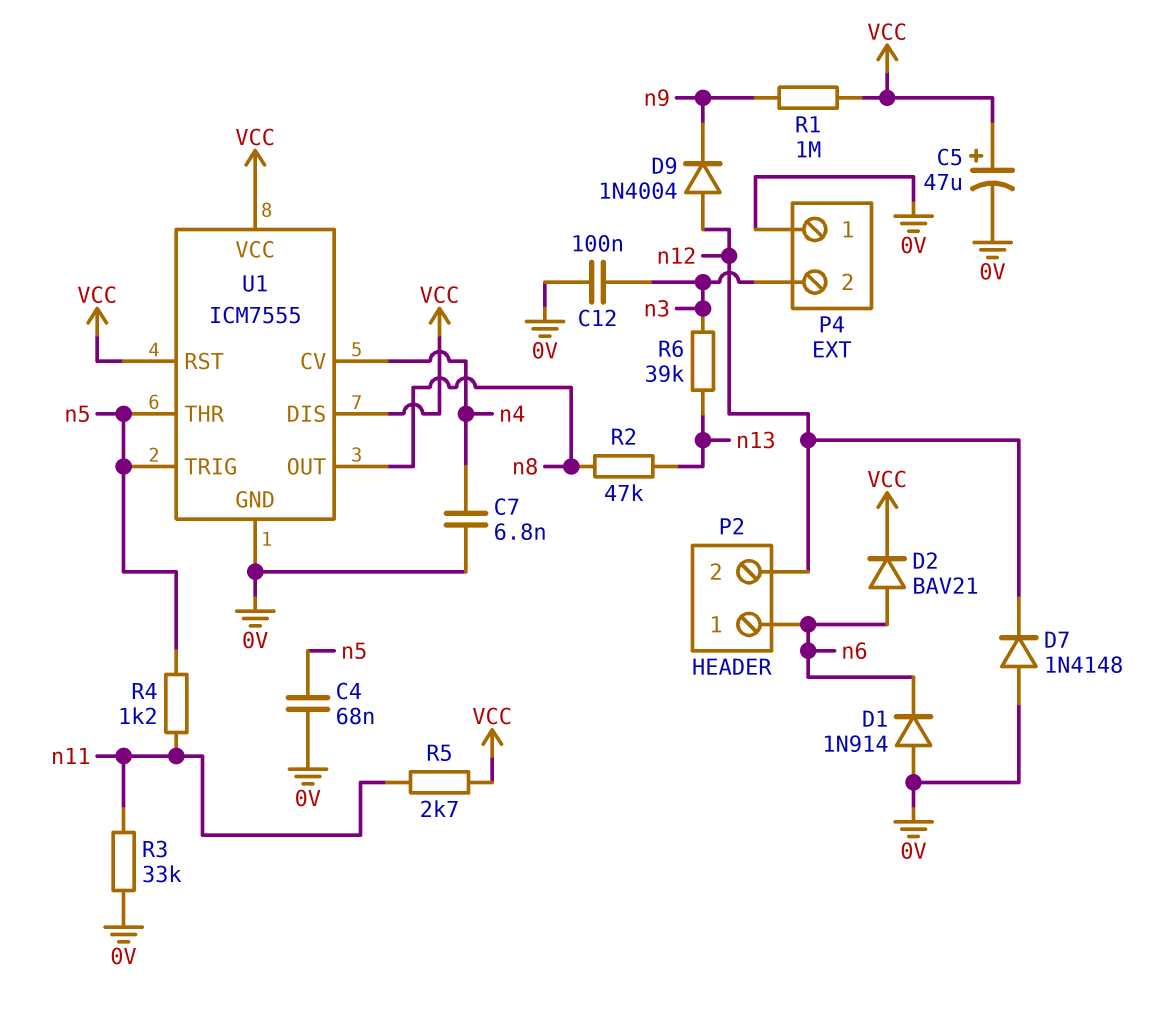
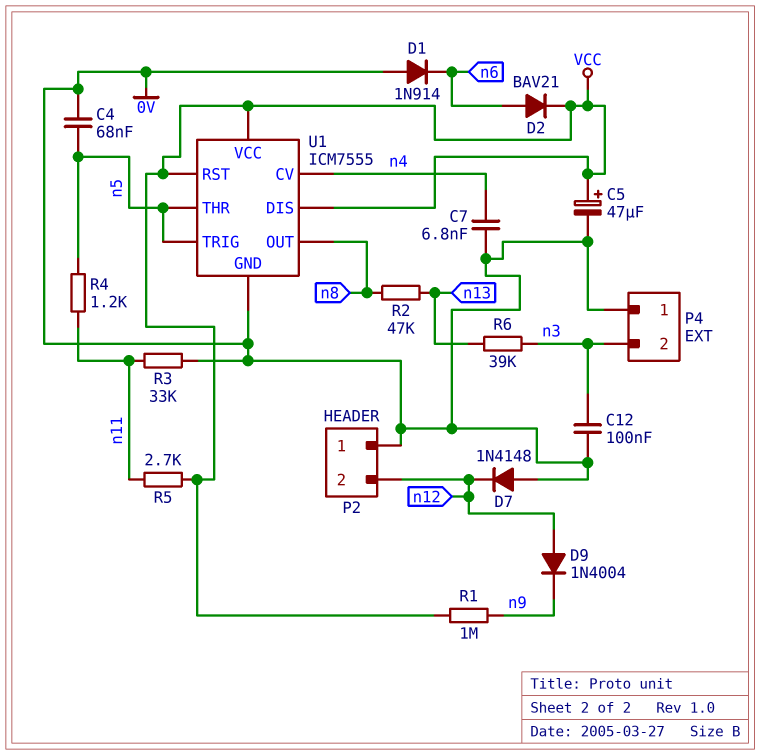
P2 pin 1: n6 -> 0V

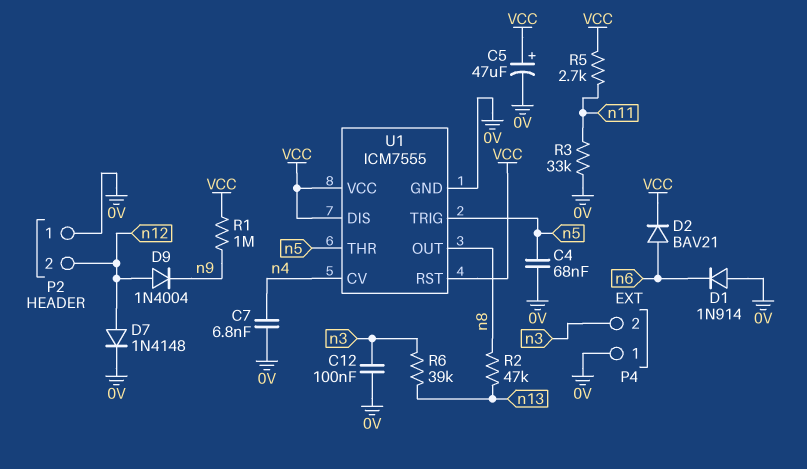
D7: diode 1N4148 (A 0V, K n12) -> diode 1N4148 (A n12, K 0V)
R4: 1.2k (n5, n11) -> none

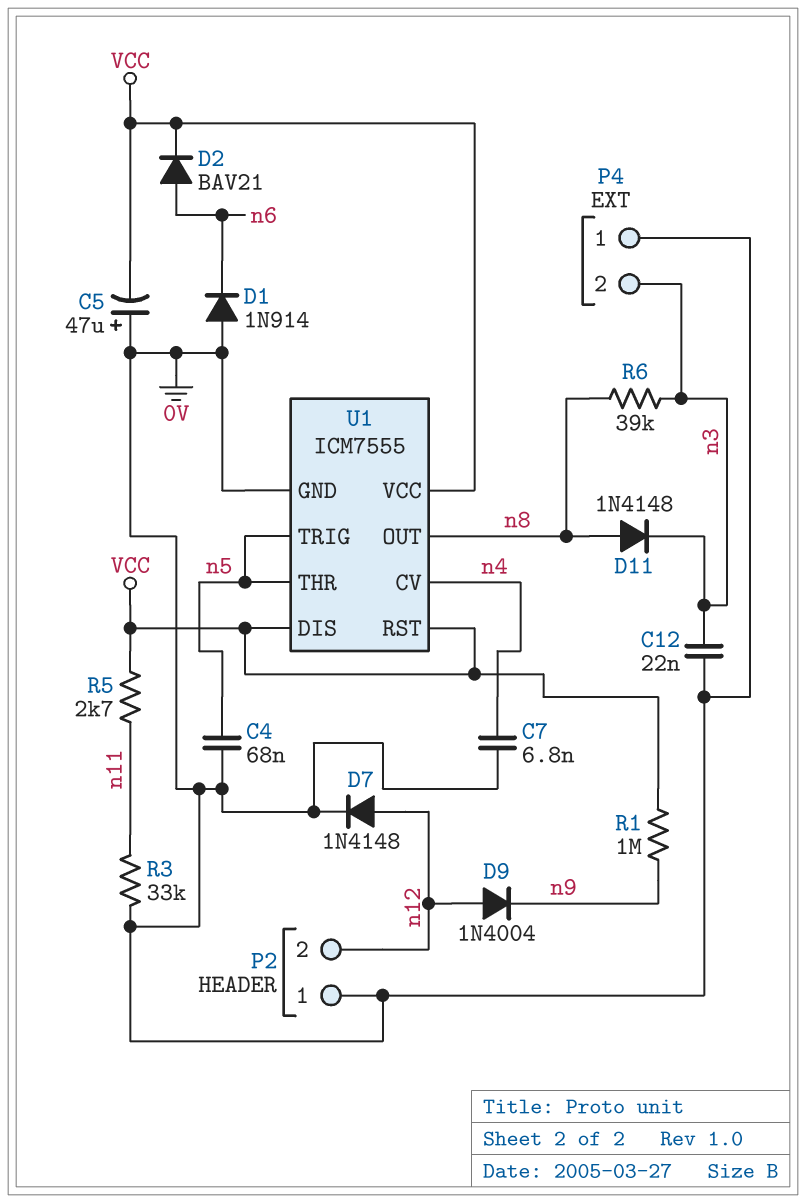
C5: 47uF (plus VCC, minus 0V) -> 47uF (plus 0V, minus VCC)
C12: 100nF (0V, n3) -> 22nF (0V, n3)
D11: none -> diode 1N4148 (A n8, K n3)
R2: 47k (n8, n13) -> none
R6: 39k (n3, n13) -> 39k (n3, n8)

